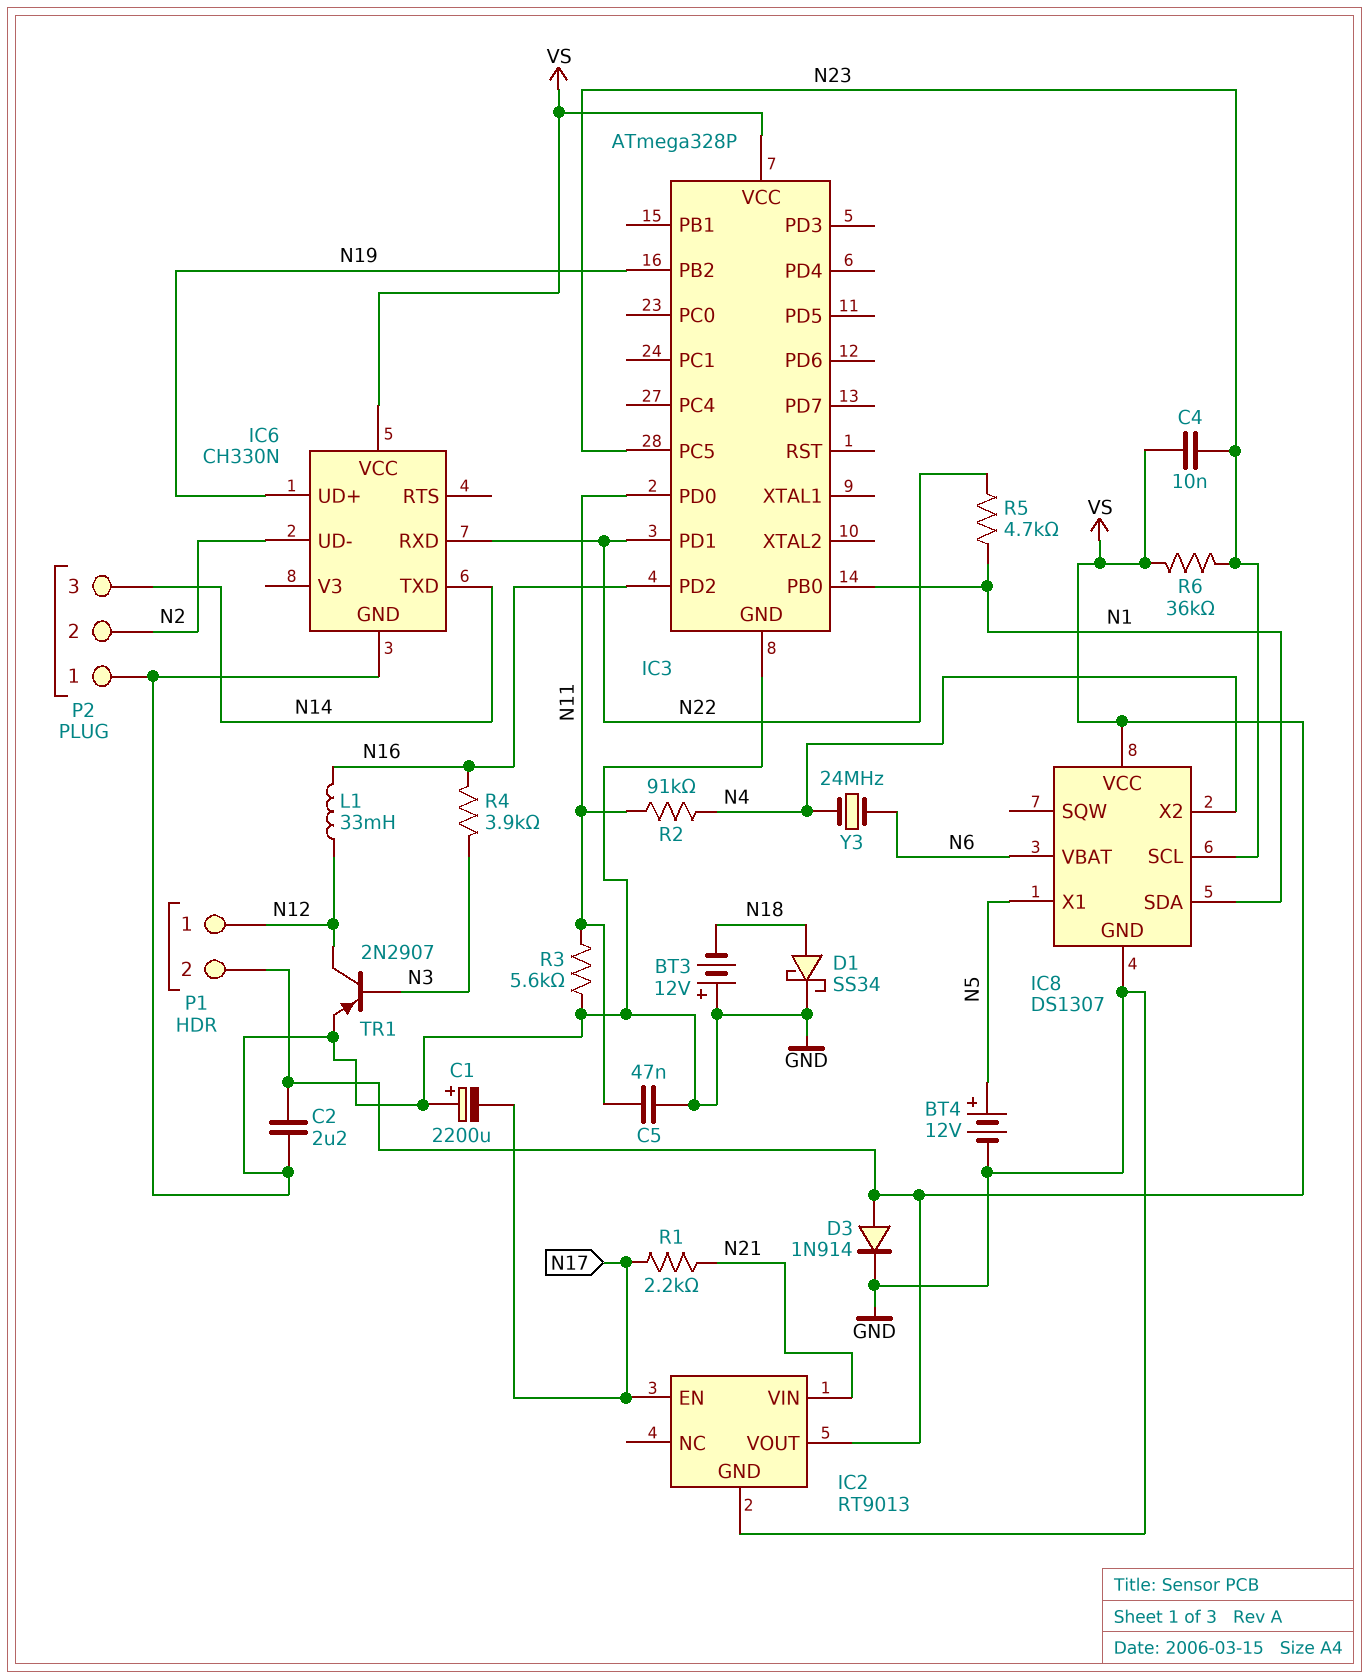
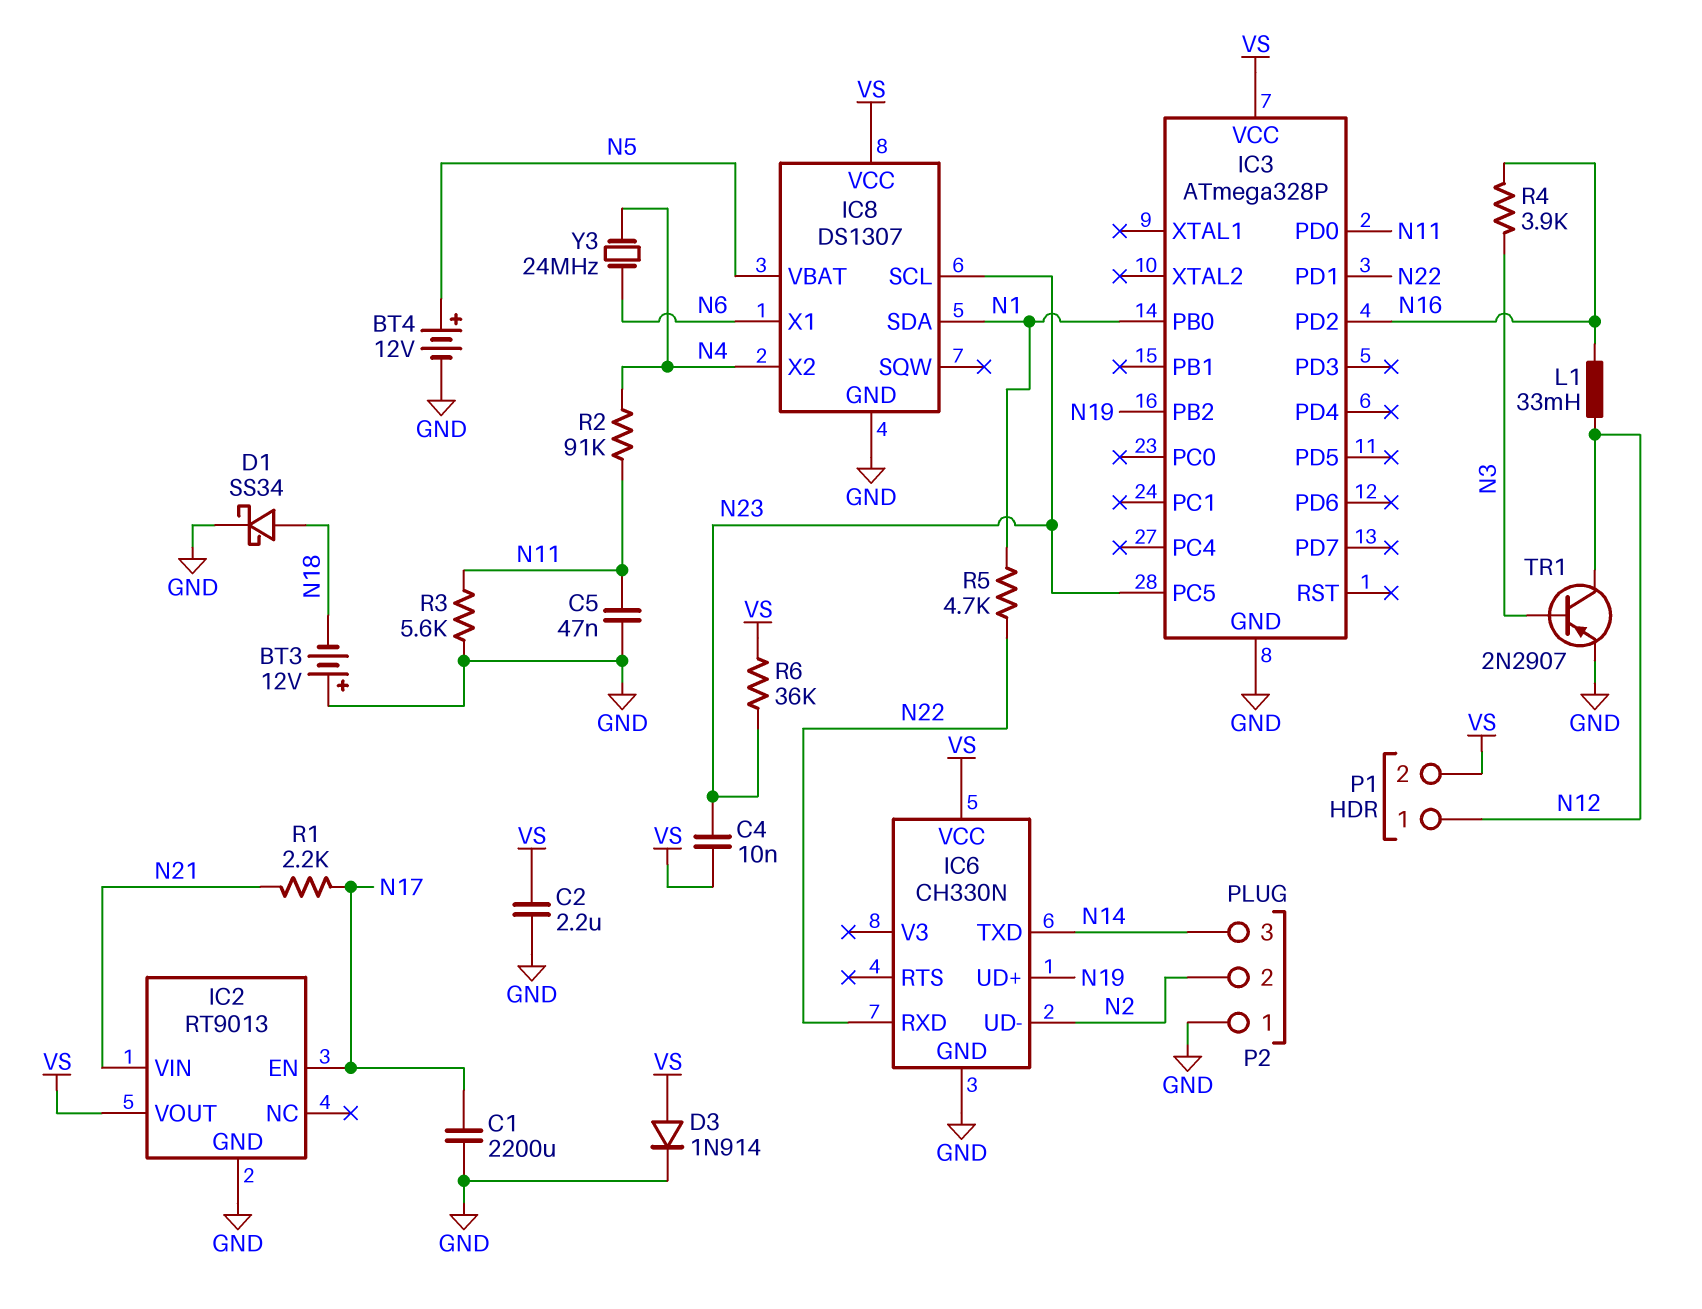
C1: 2200uF (plus GND, minus N17) -> 2200uF (GND, N17)
IC8 pin VBAT: N6 -> N5
IC8 pin X1: N5 -> N6

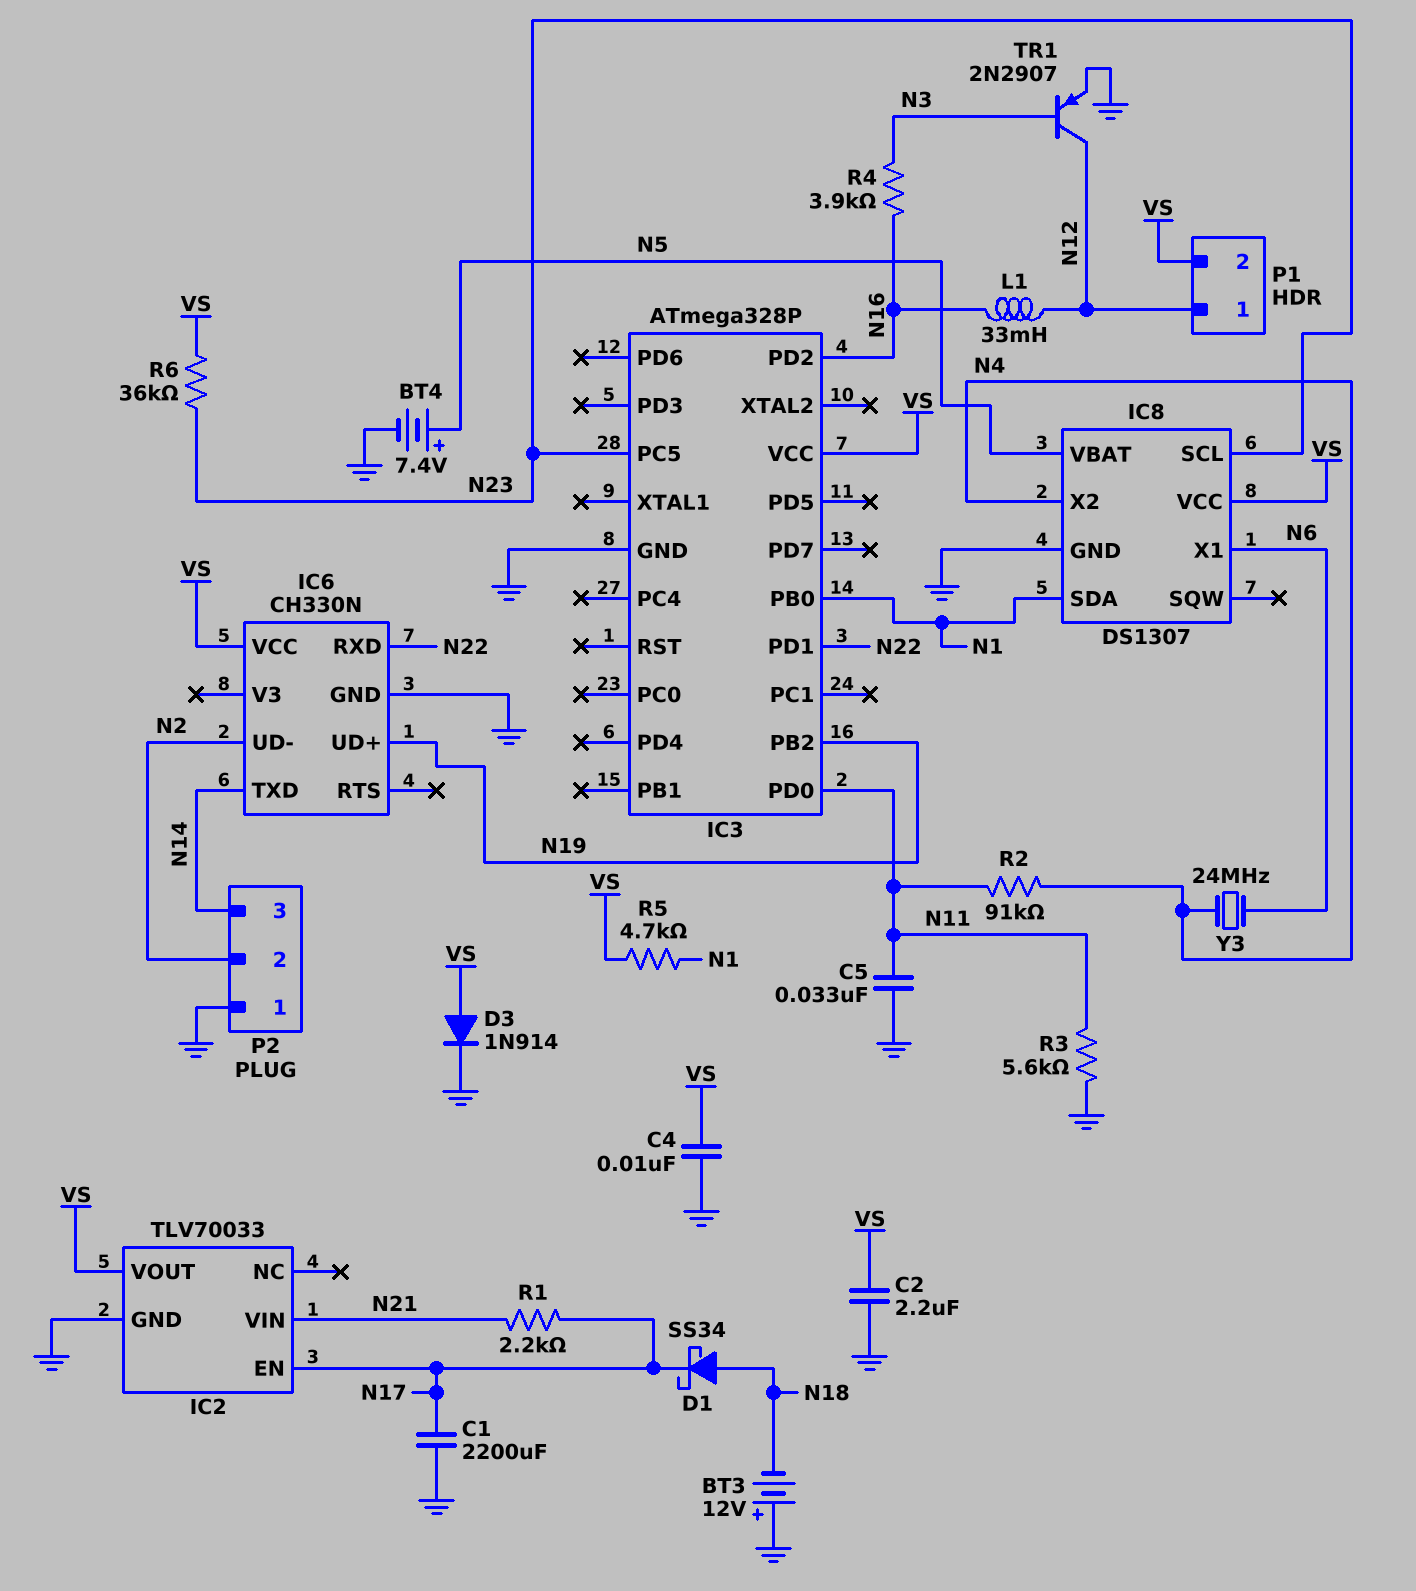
BT4: 12V (plus N5, minus GND) -> 7.4V (plus N5, minus GND)
C4: 10nF (N23, VS) -> 10nF (GND, VS)
C5: 47nF (GND, N11) -> 33nF (GND, N11)
D1: schottky SS34 (A N18, K GND) -> schottky SS34 (A N18, K N17)
IC2: RT9013 -> TLV70033
R5: 4.7k (N1, N22) -> 4.7k (N1, VS)

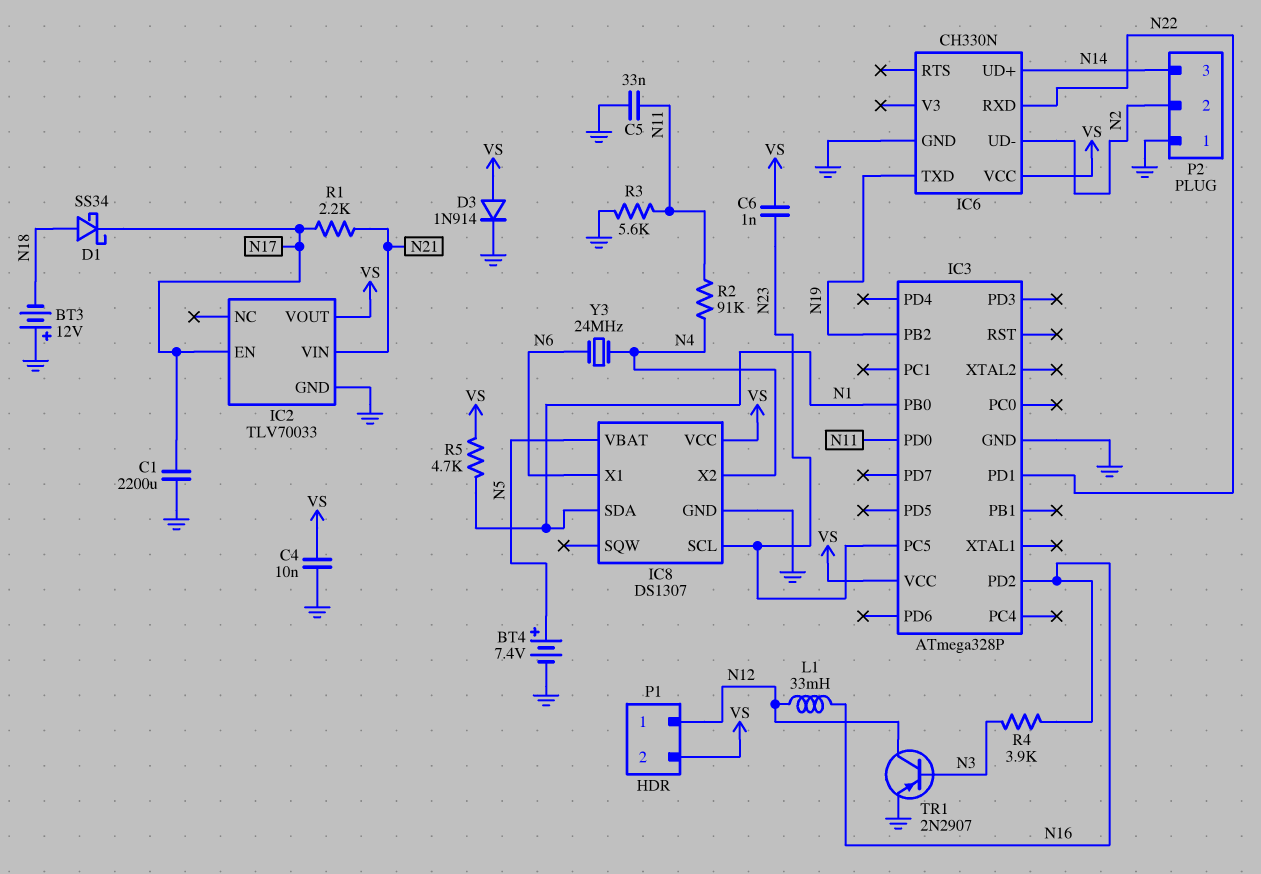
C2: 2.2uF (GND, VS) -> none
C6: none -> 1nF (N23, VS)
IC6 pin TXD: N14 -> N19
IC6 pin UD+: N19 -> N14
R6: 36k (N23, VS) -> none

